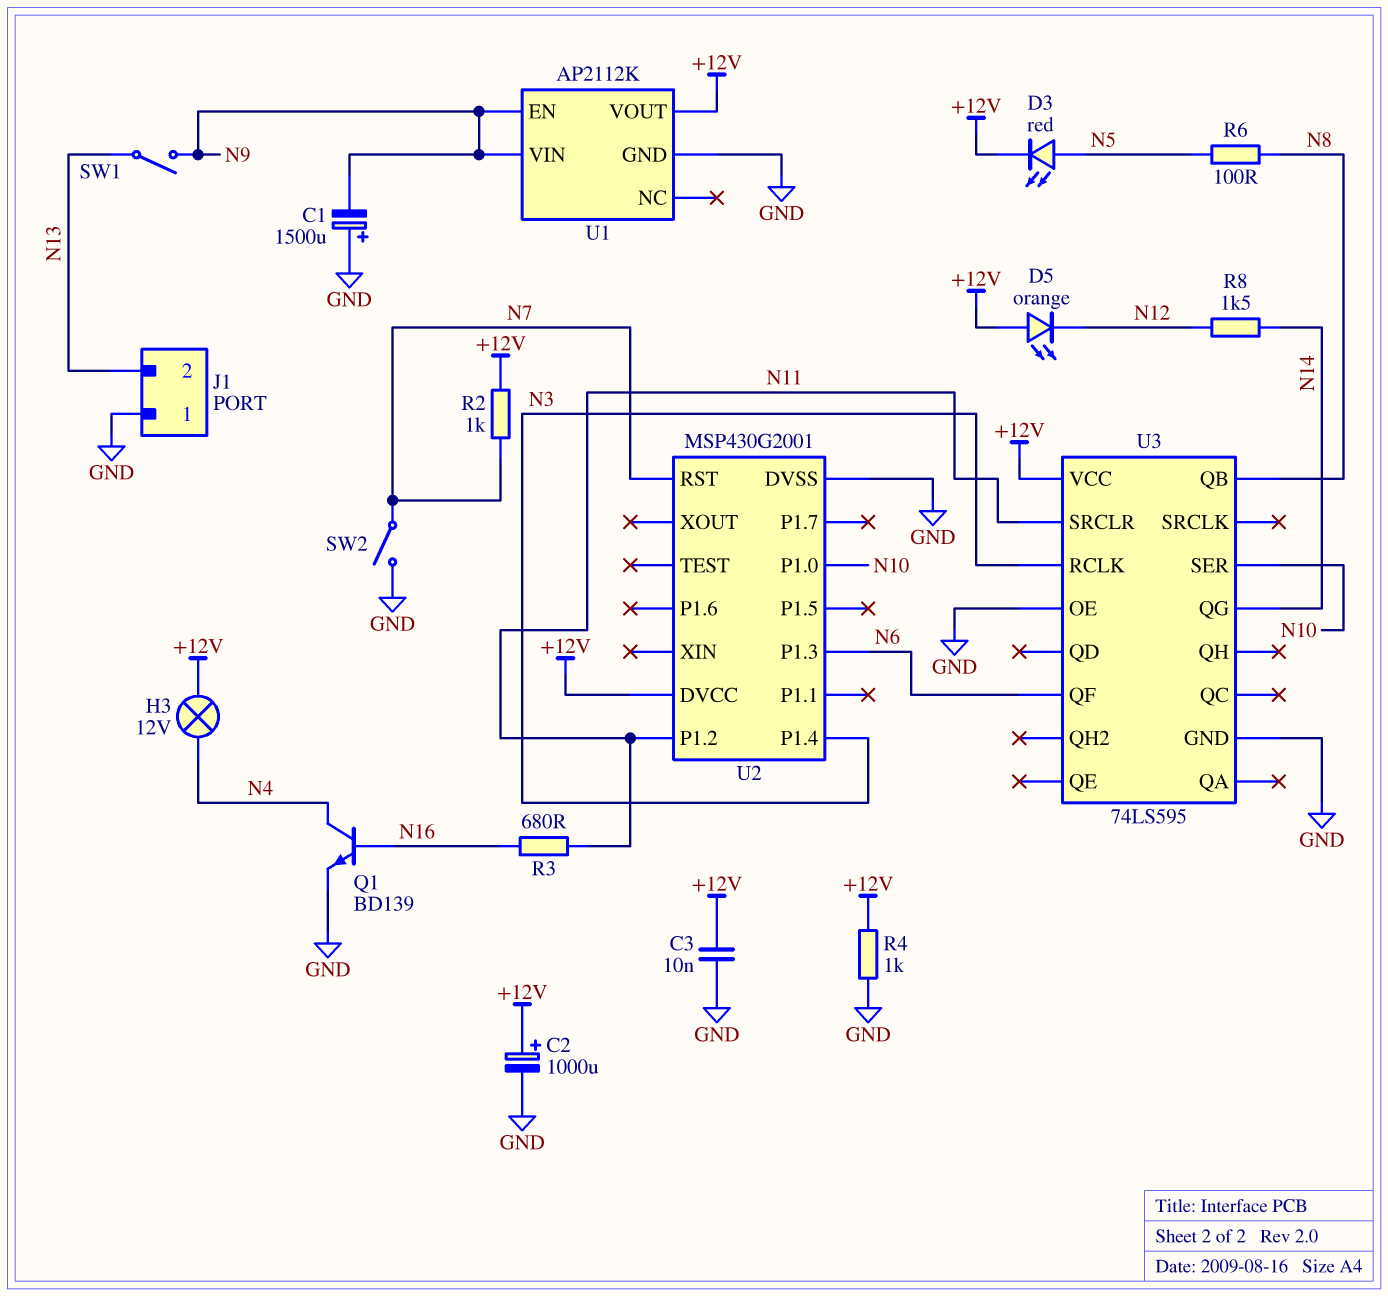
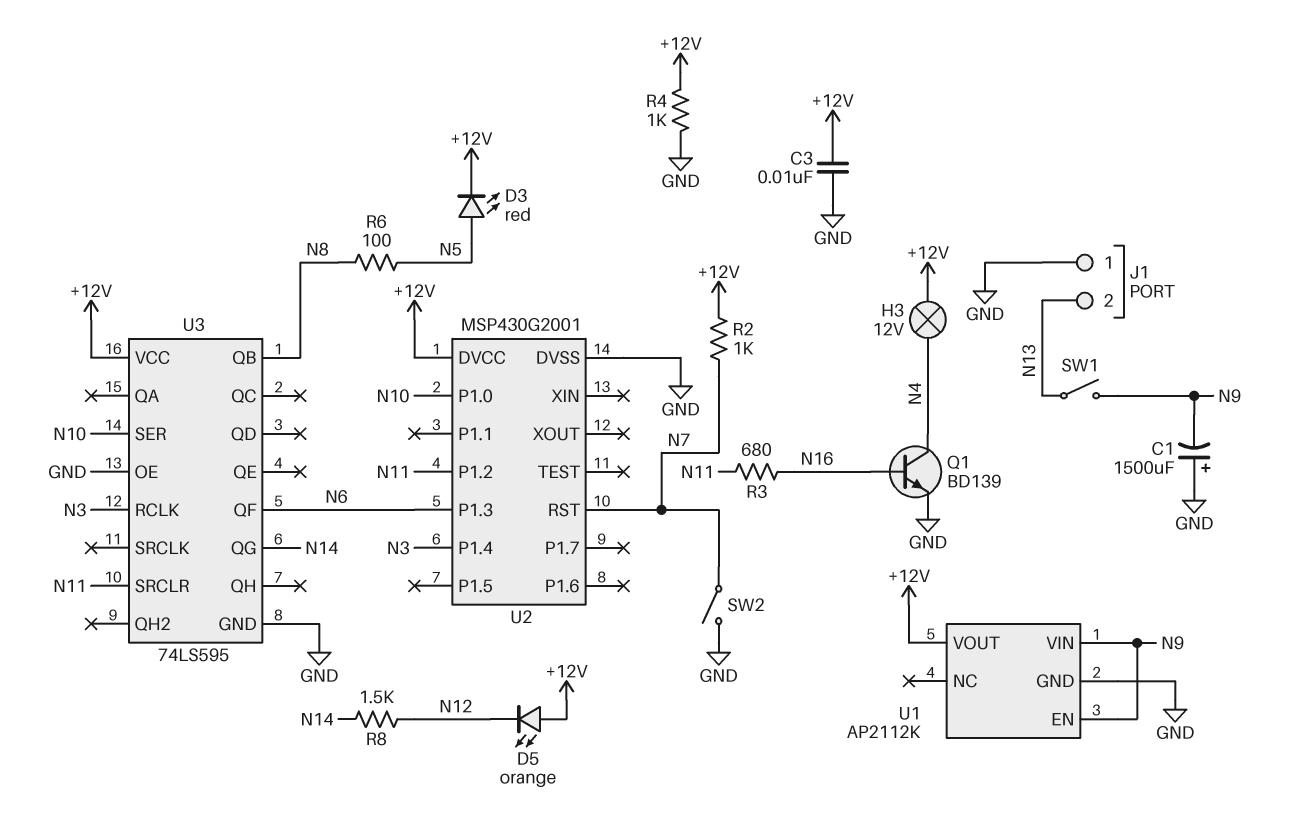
C2: 1000uF (plus +12V, minus GND) -> none

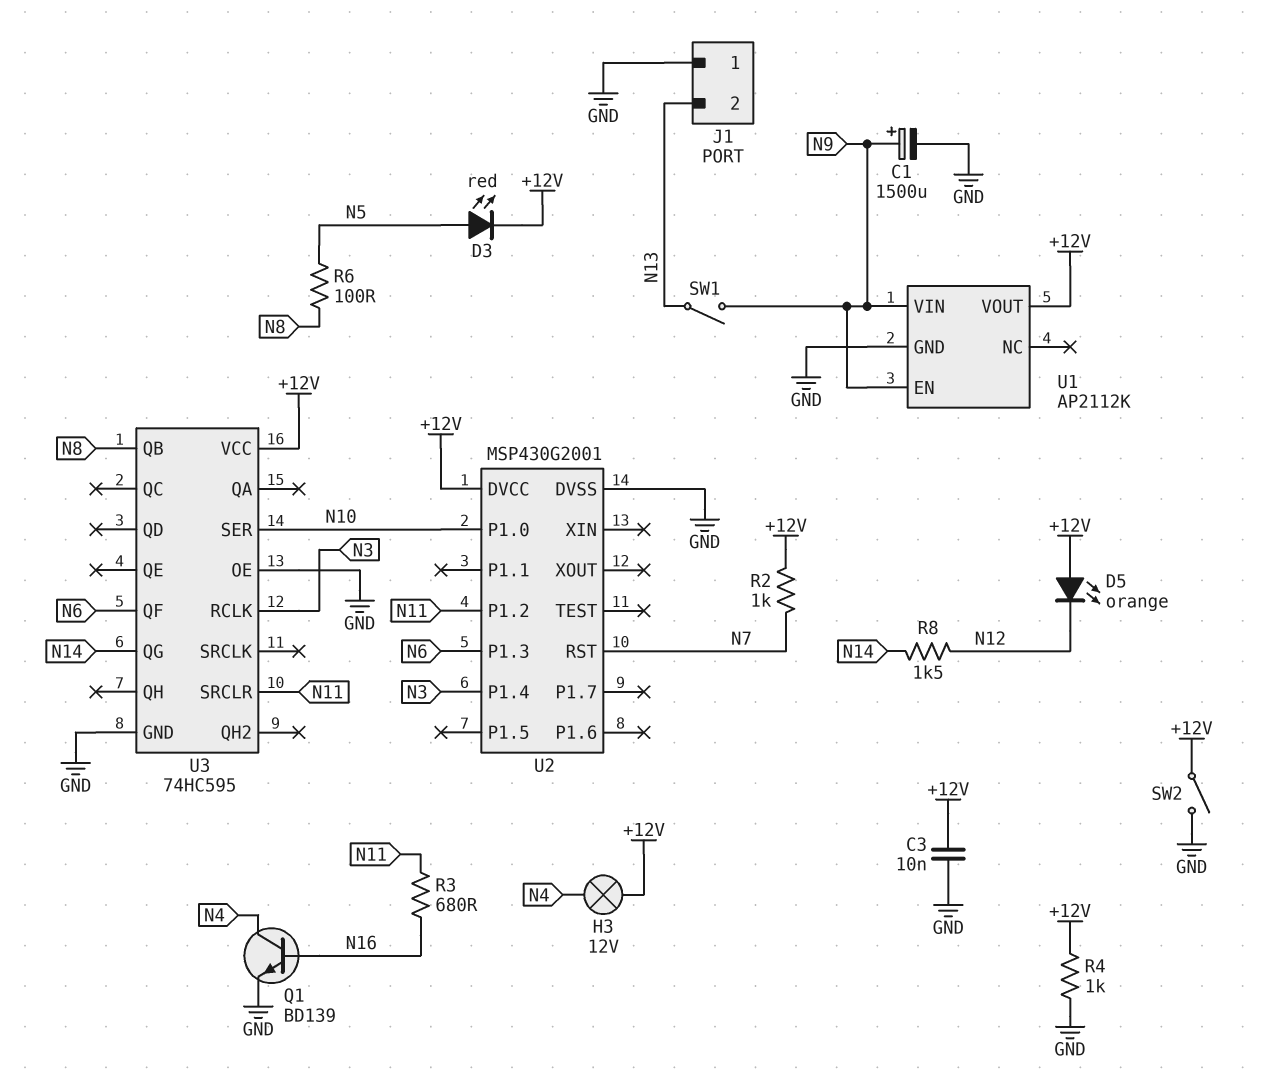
C1: 1500uF (plus GND, minus N9) -> 1500uF (plus N9, minus GND)
SW2: switch (GND, N7) -> switch (+12V, GND)
U3: 74LS595 -> 74HC595

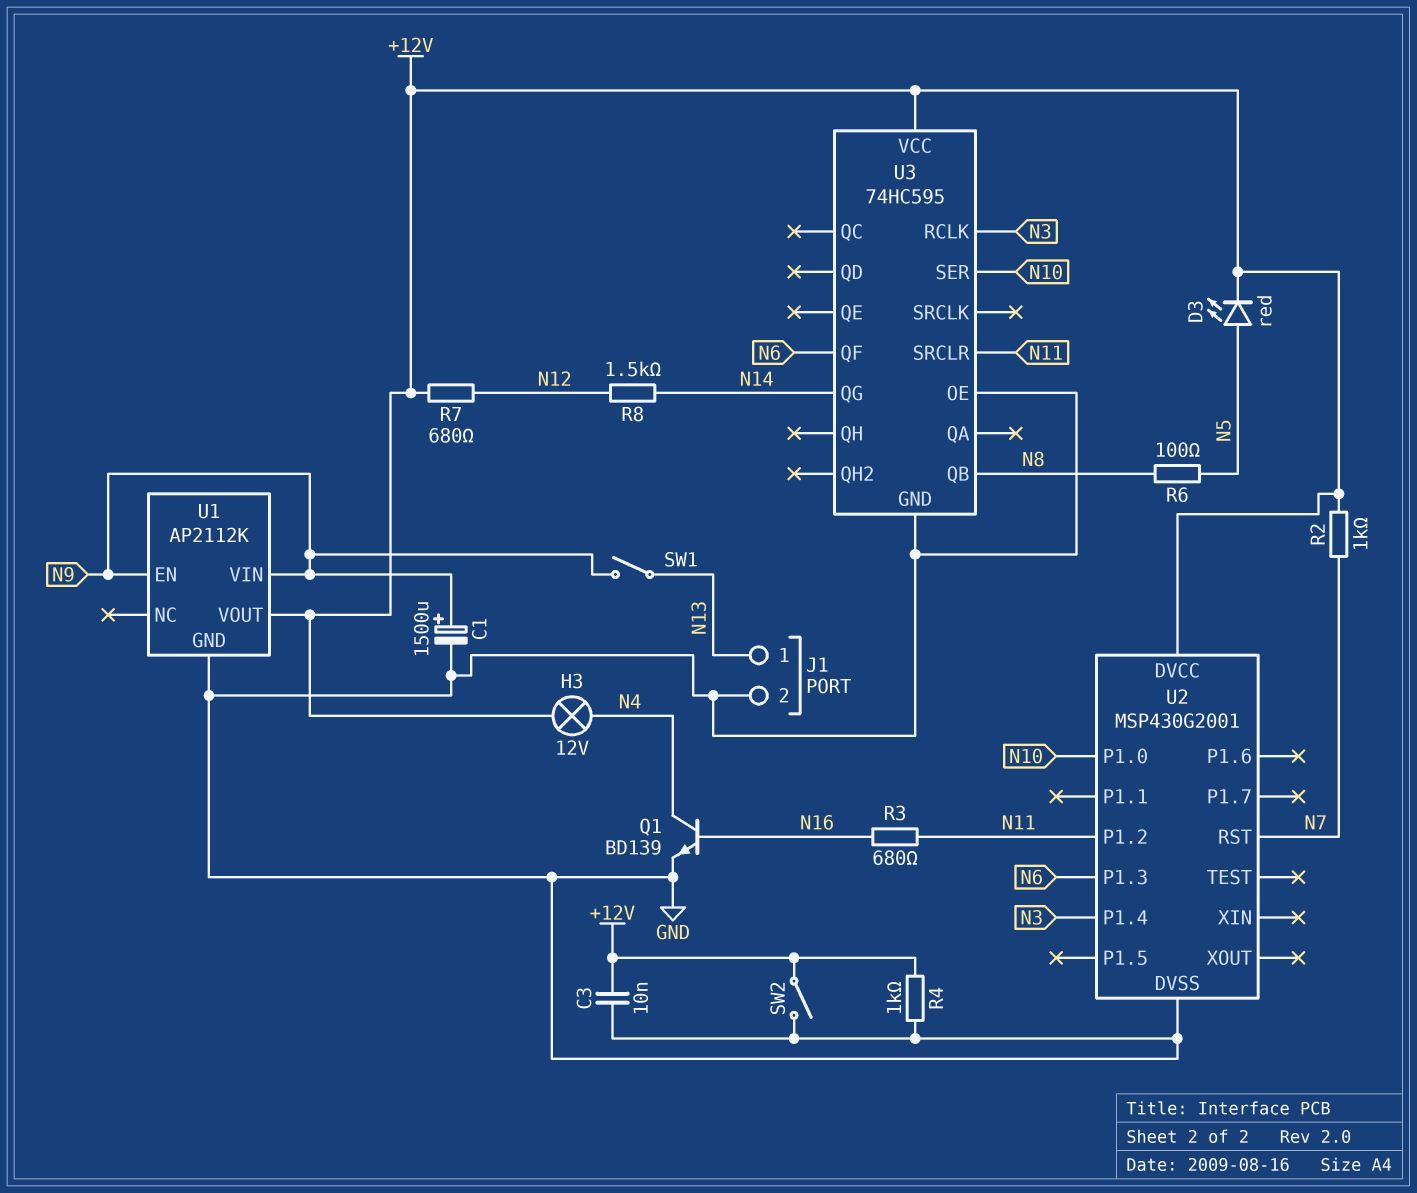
D5: LED orange (A +12V, K N12) -> none
J1 pin 1: GND -> N13
J1 pin 2: N13 -> GND
R7: none -> 680 (+12V, N12)

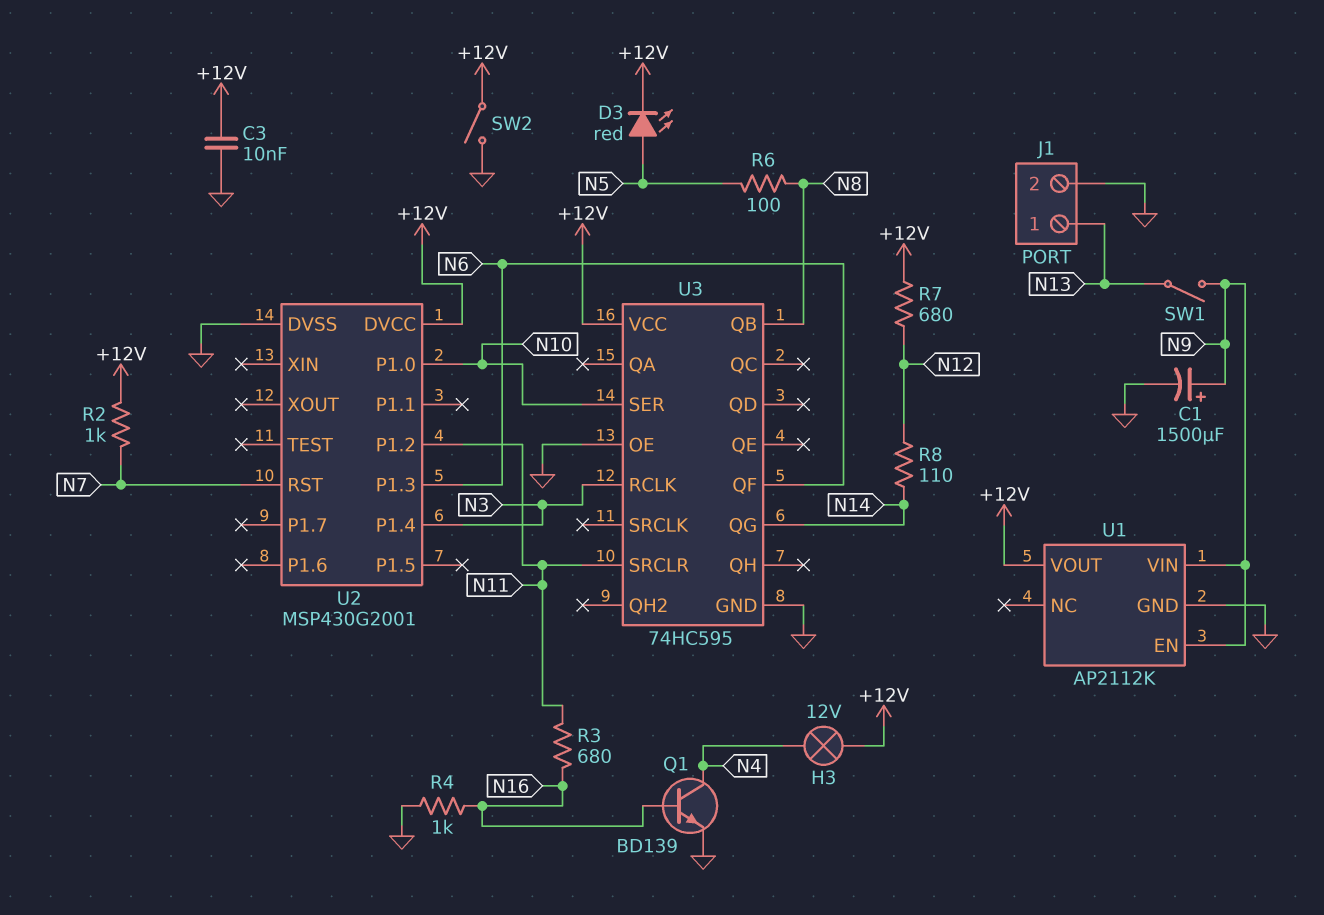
R4: 1k (+12V, GND) -> 1k (GND, N16)
R8: 1.5k (N12, N14) -> 110 (N12, N14)

